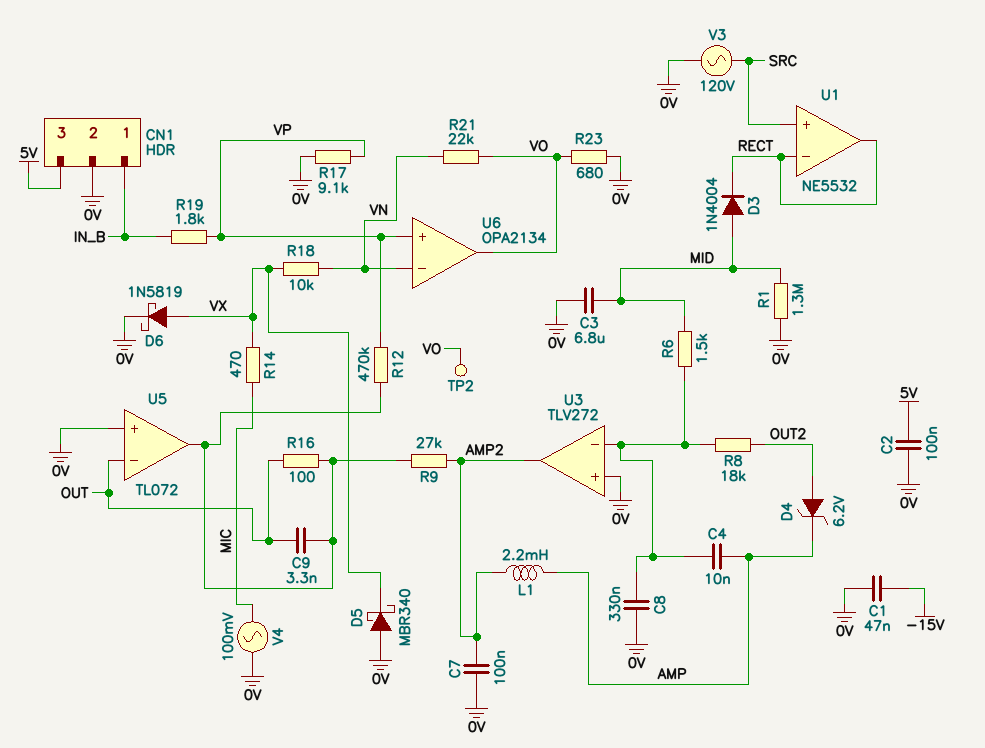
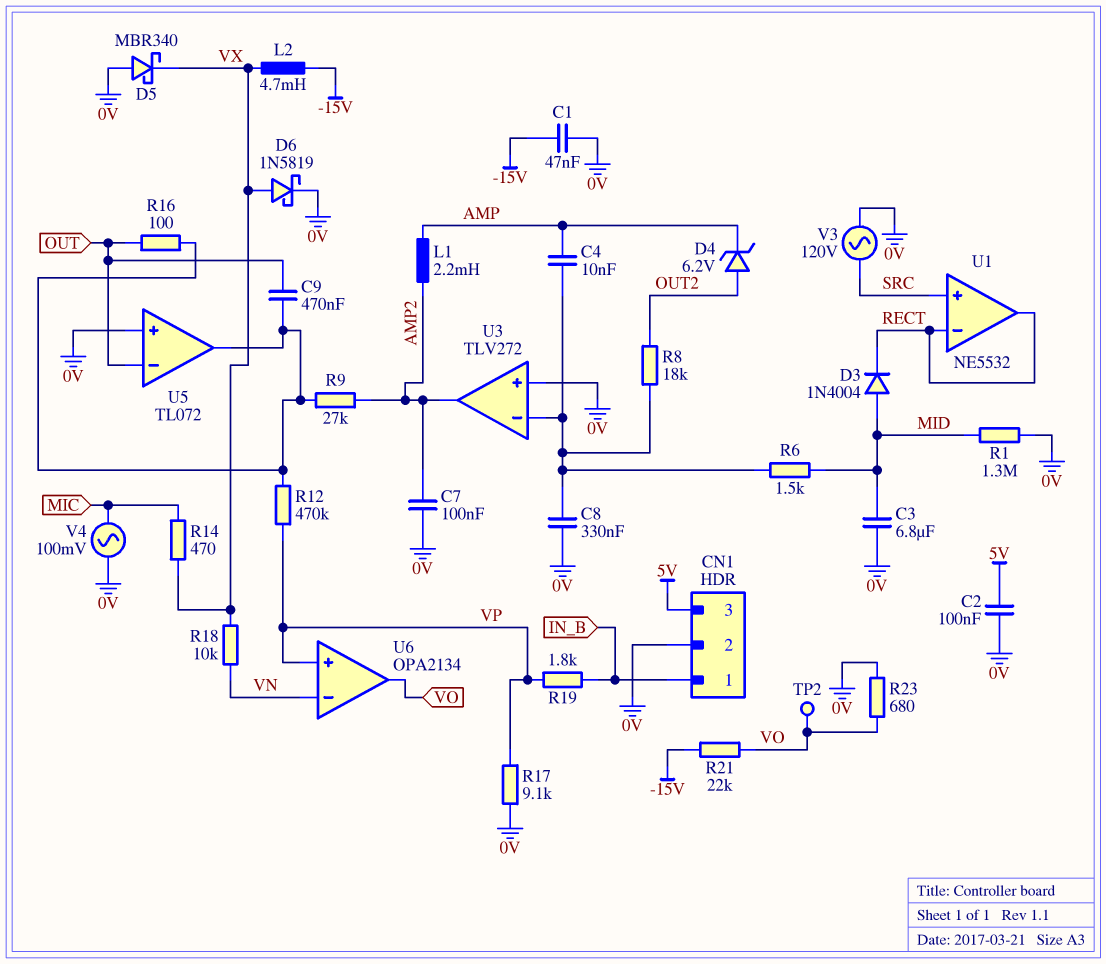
C9: 3.3nF (OUT, U5/out) -> 470nF (OUT, U5/out)
L2: none -> 4.7mH (-15V, VX)
R21: 22k (VN, VO) -> 22k (-15V, VO)

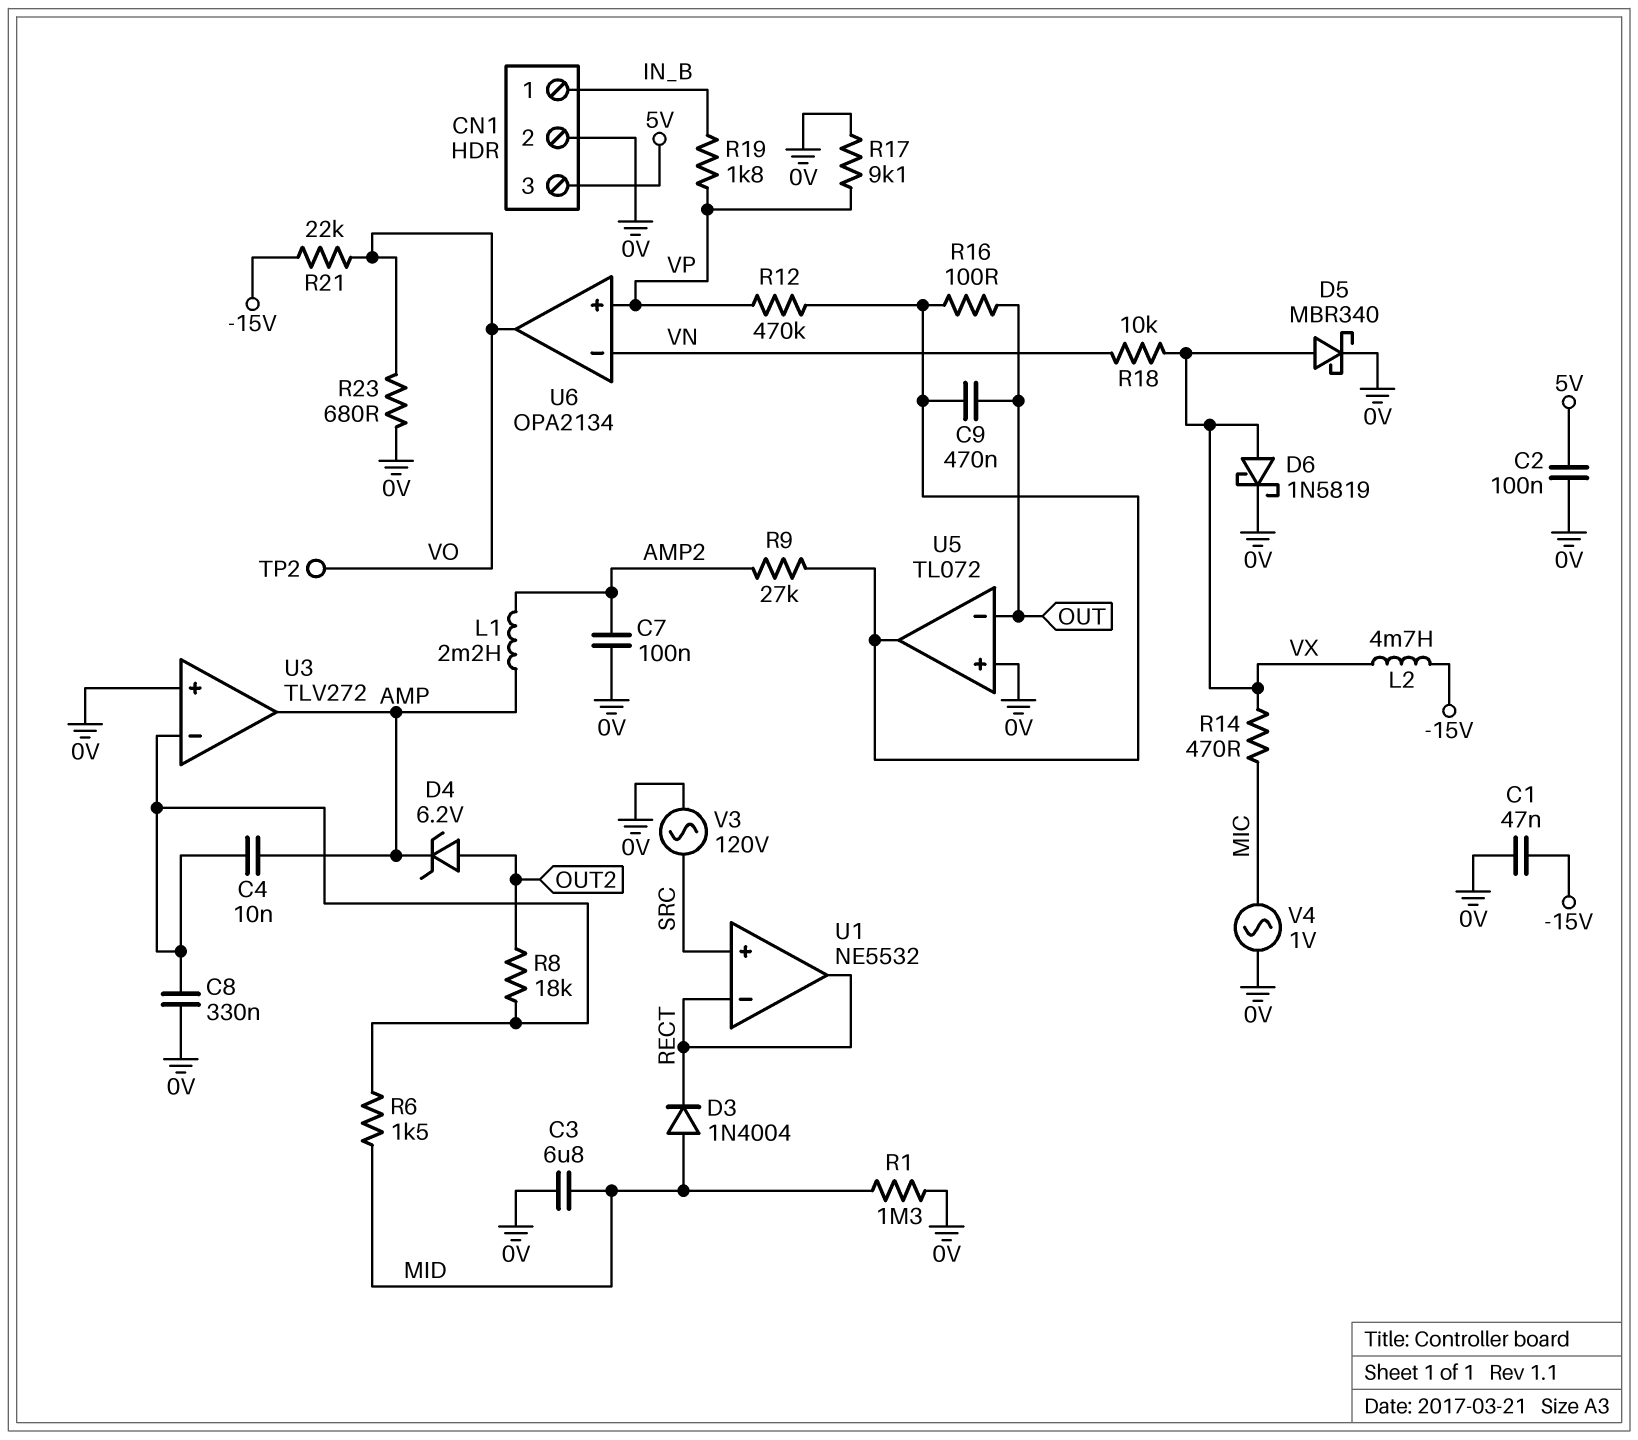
D5: schottky MBR340 (A 0V, K VX) -> schottky MBR340 (A VX, K 0V)
U3 pin out: AMP2 -> AMP
V4: AC 100mV (0V, MIC) -> AC 1V (0V, MIC)

